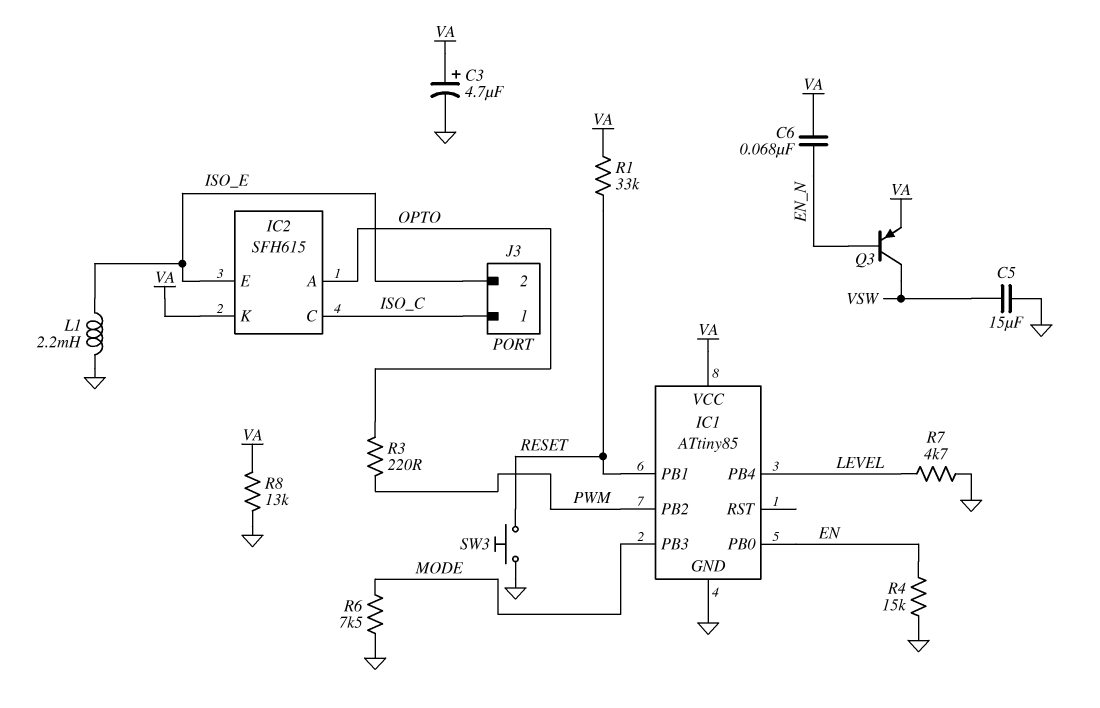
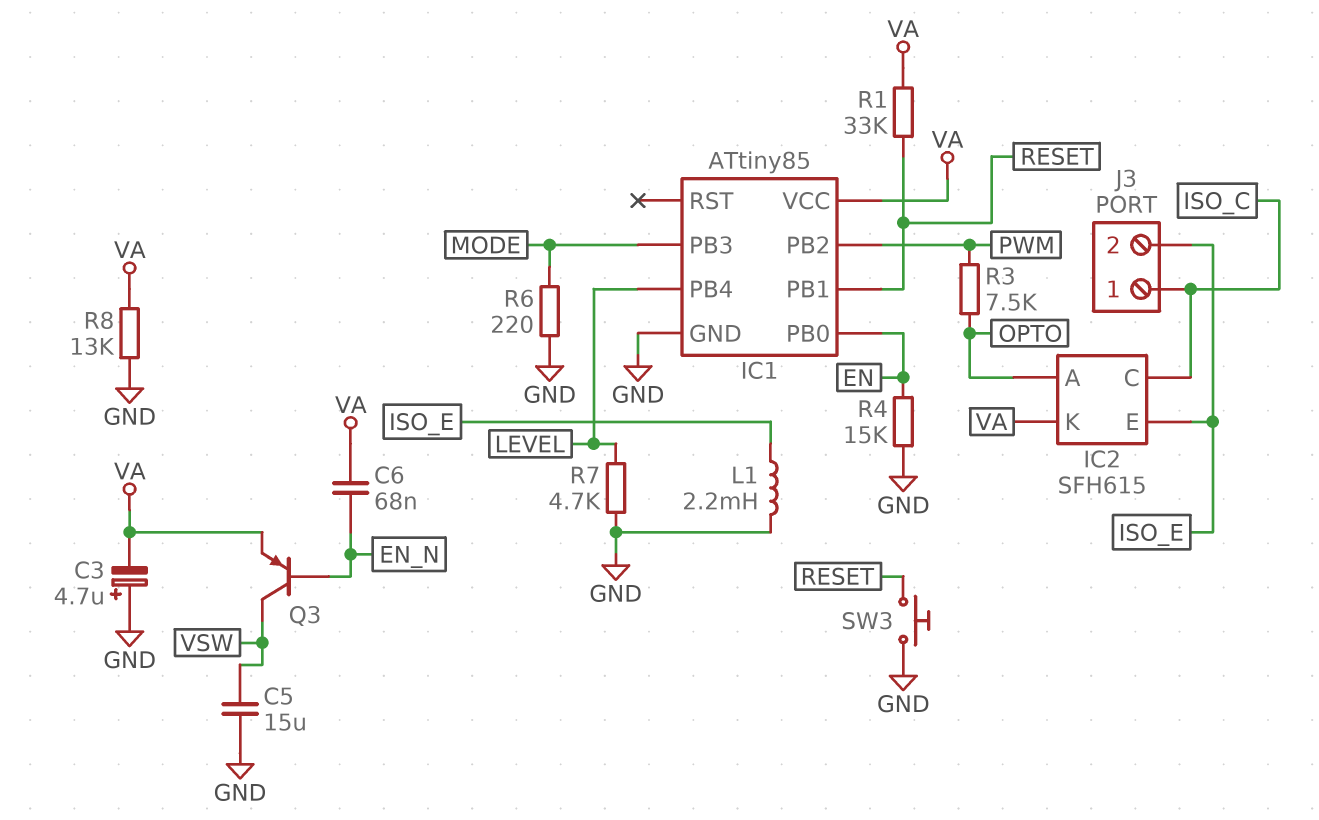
C3: 4.7uF (plus VA, minus GND) -> 4.7uF (plus GND, minus VA)
R3: 220 (OPTO, PWM) -> 7.5k (OPTO, PWM)
R6: 7.5k (GND, MODE) -> 220 (GND, MODE)

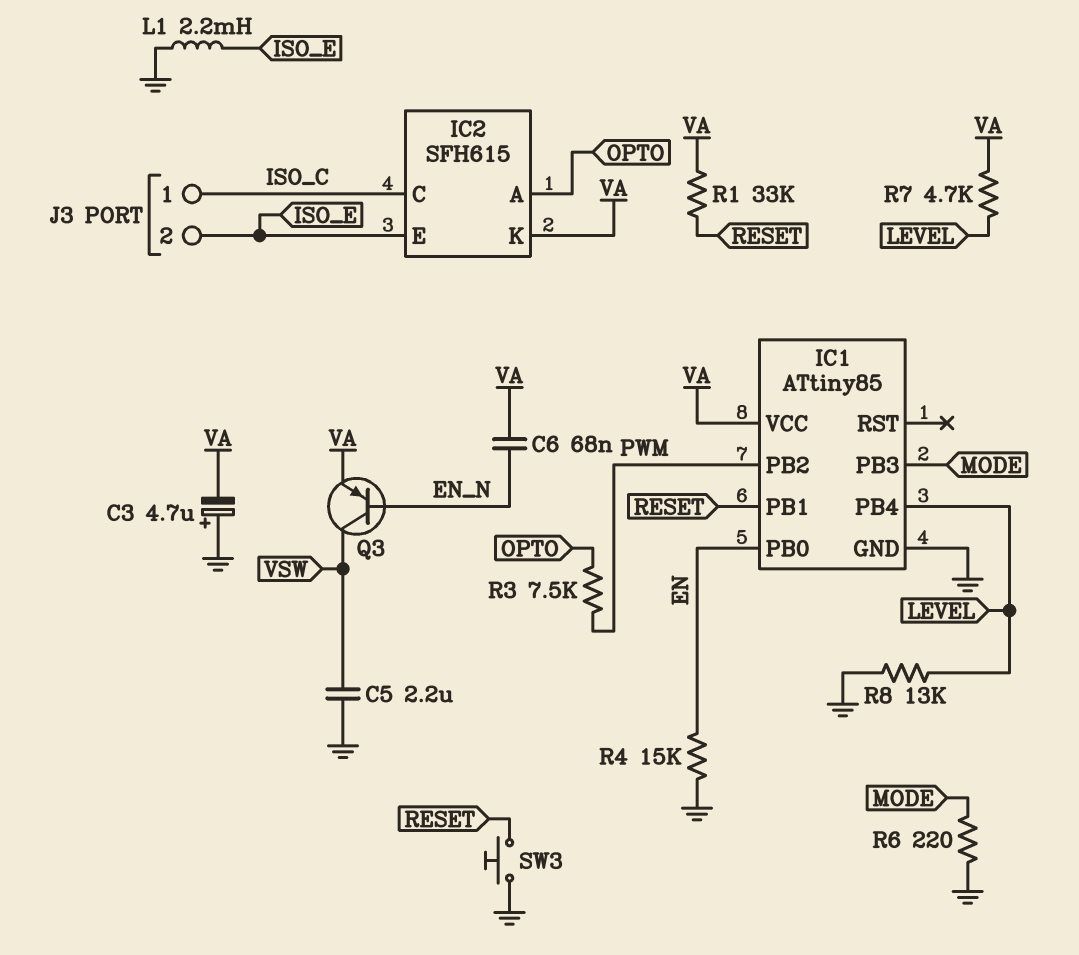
C5: 15uF (GND, VSW) -> 2.2uF (GND, VSW)
R7: 4.7k (GND, LEVEL) -> 4.7k (LEVEL, VA)
R8: 13k (GND, VA) -> 13k (GND, LEVEL)

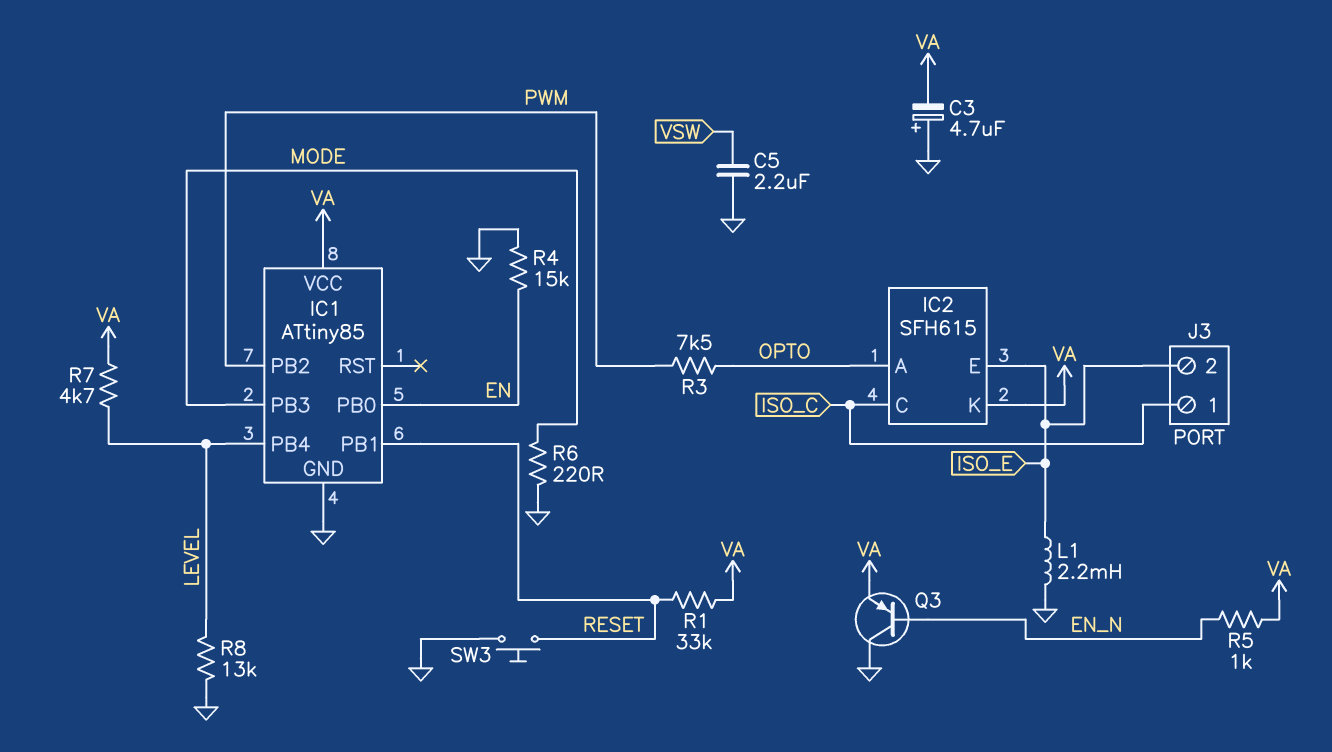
C6: 68nF (EN_N, VA) -> none
Q3: PNP (B EN_N, C VSW, E VA) -> PNP (B EN_N, C GND, E VA)
R5: none -> 1k (EN_N, VA)

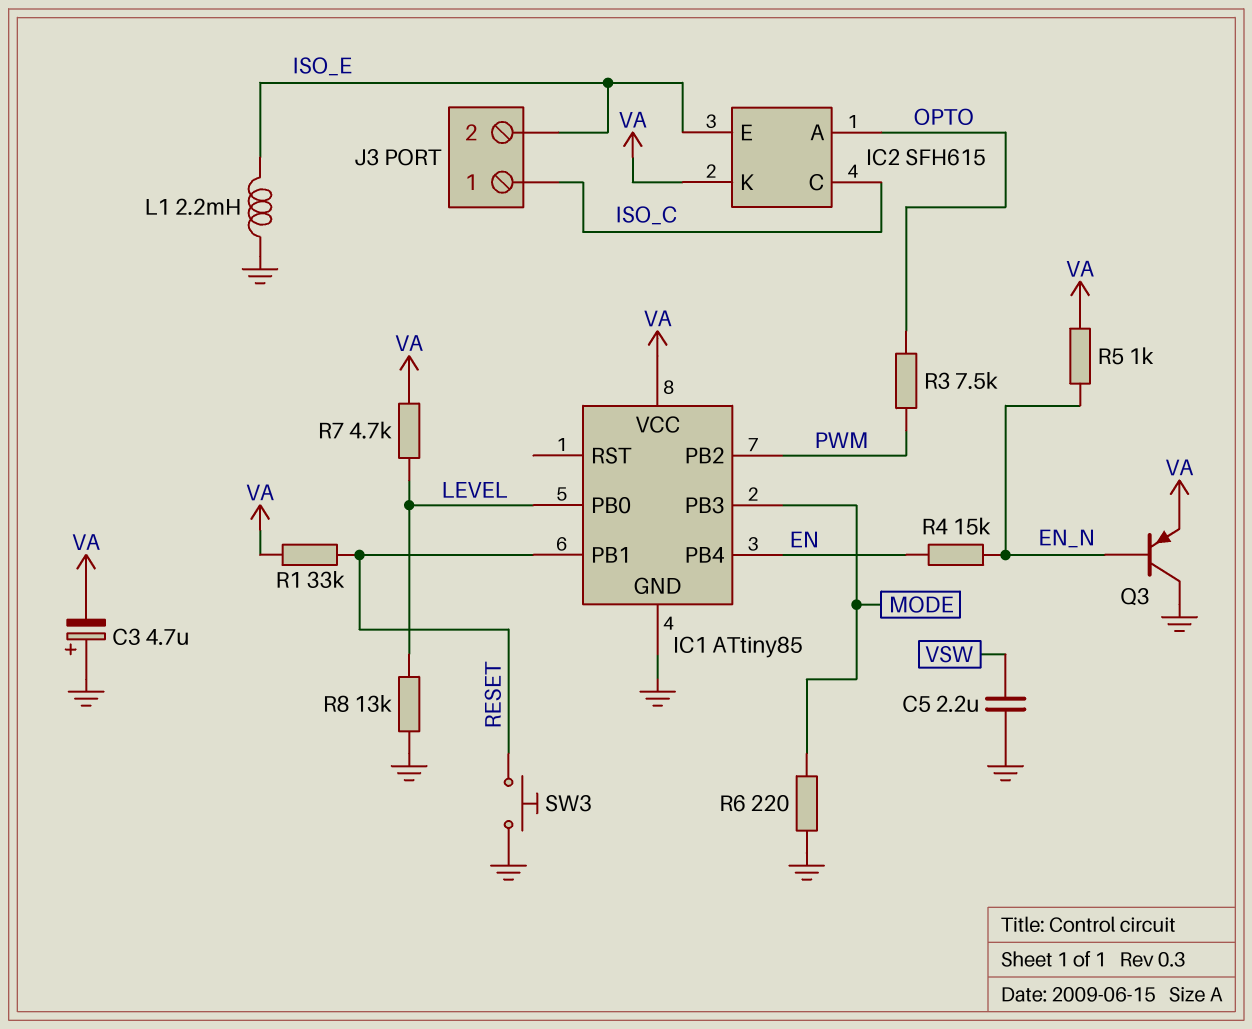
IC1 pin PB0: EN -> LEVEL
IC1 pin PB4: LEVEL -> EN
R4: 15k (EN, GND) -> 15k (EN, EN_N)

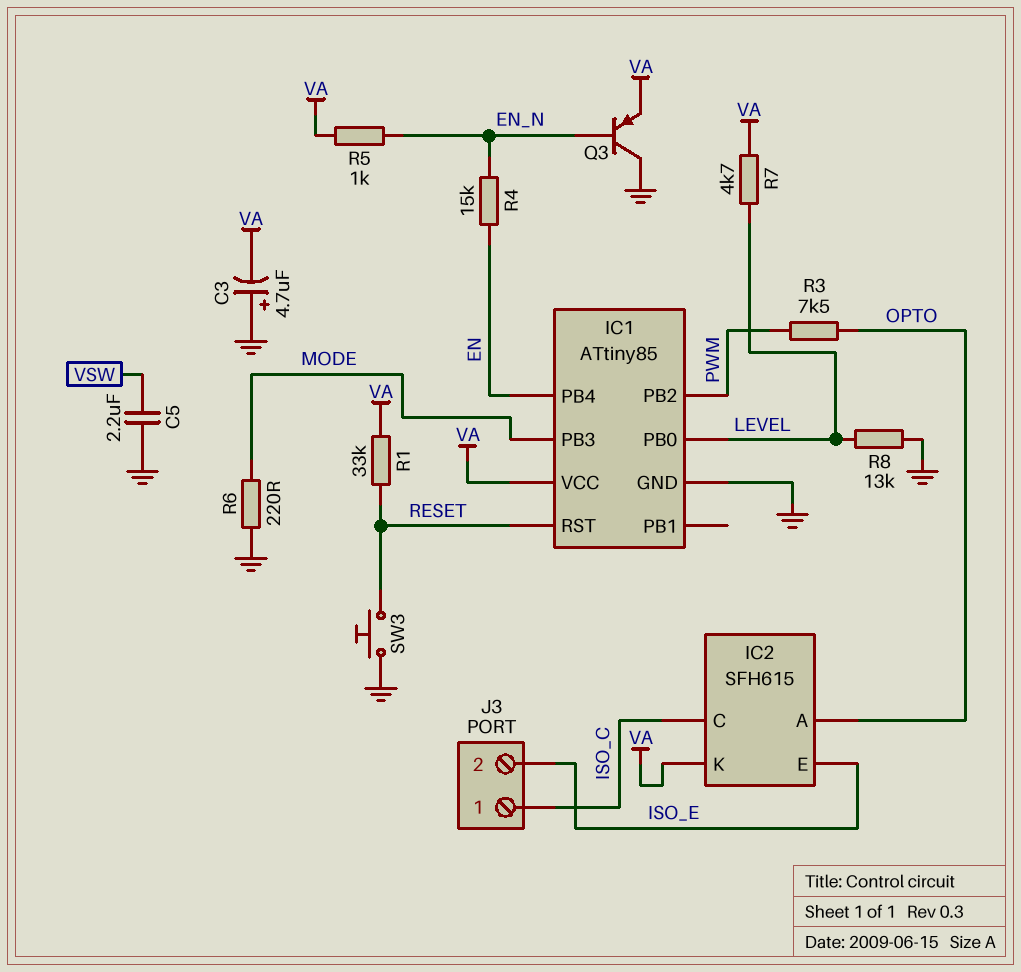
IC1 pin PB1: RESET -> none
IC1 pin RST: none -> RESET
L1: 2.2mH (GND, ISO_E) -> none

